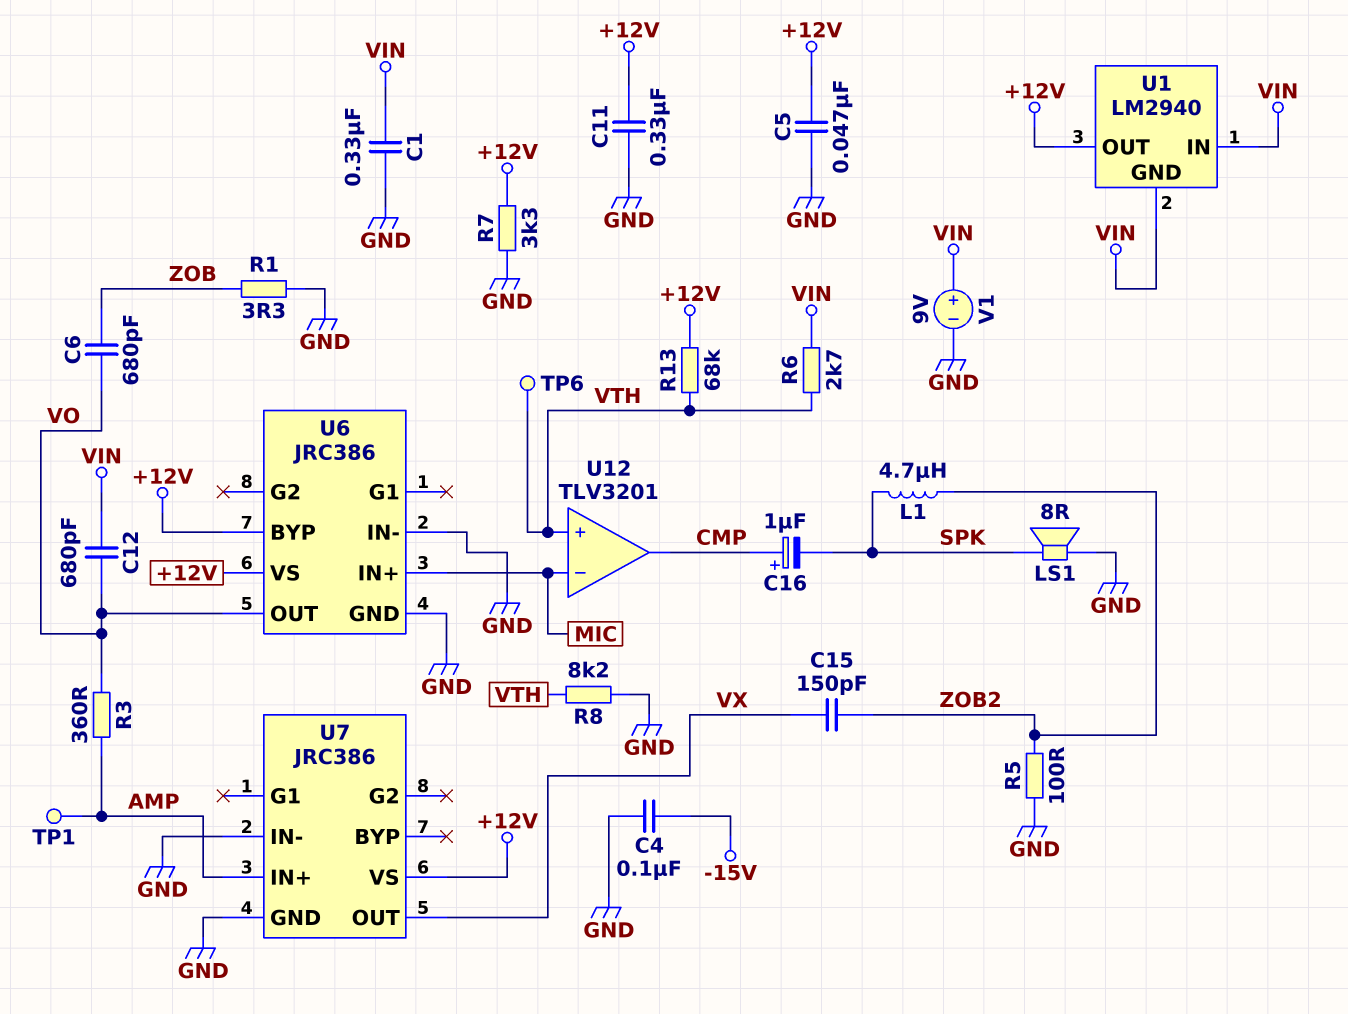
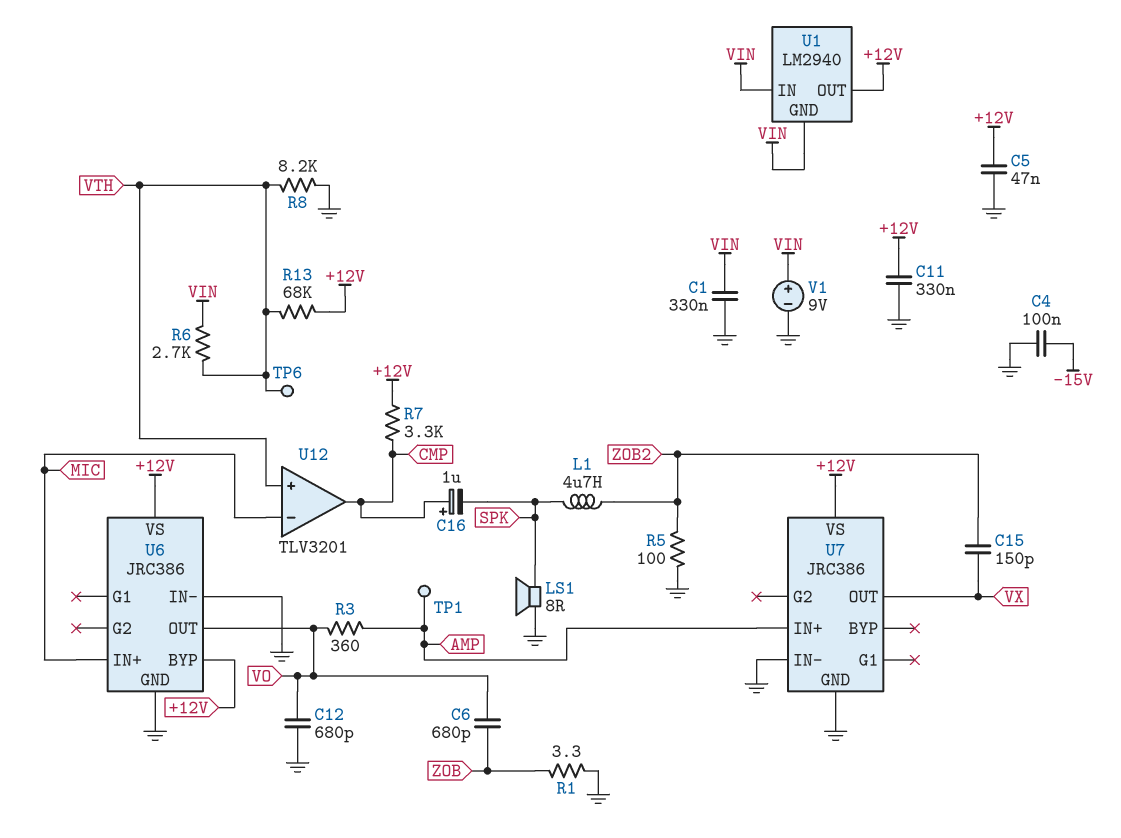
C12: 680pF (VIN, VO) -> 680pF (GND, VO)
R7: 3.3k (+12V, GND) -> 3.3k (+12V, CMP)

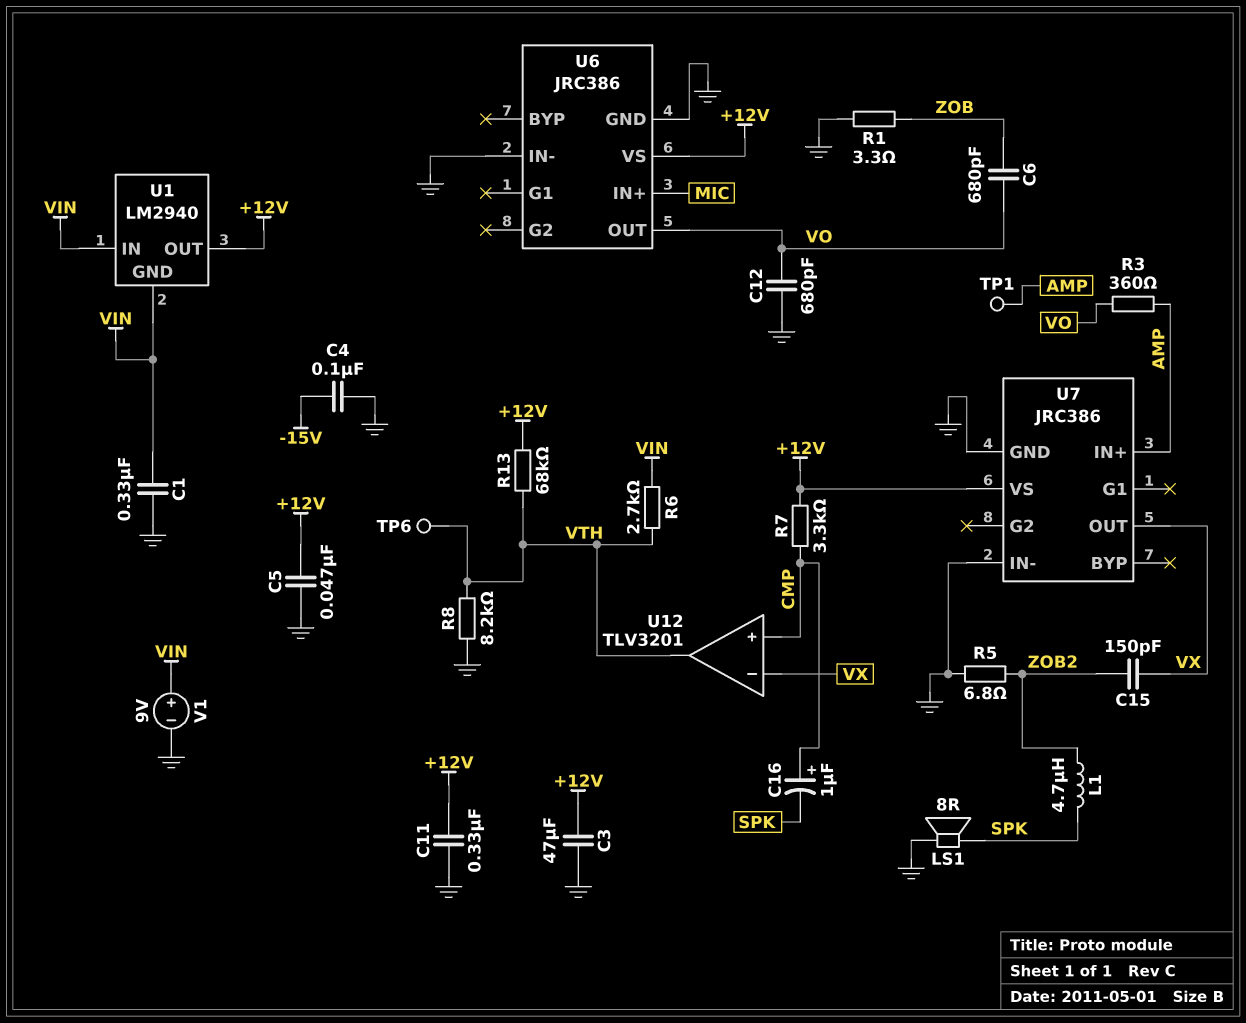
C3: none -> 47uF (+12V, GND)
R5: 100 (GND, ZOB2) -> 6.8 (GND, ZOB2)
U6 pin BYP: +12V -> none
U12 pin in+: VTH -> CMP
U12 pin in-: MIC -> VX
U12 pin out: CMP -> VTH

